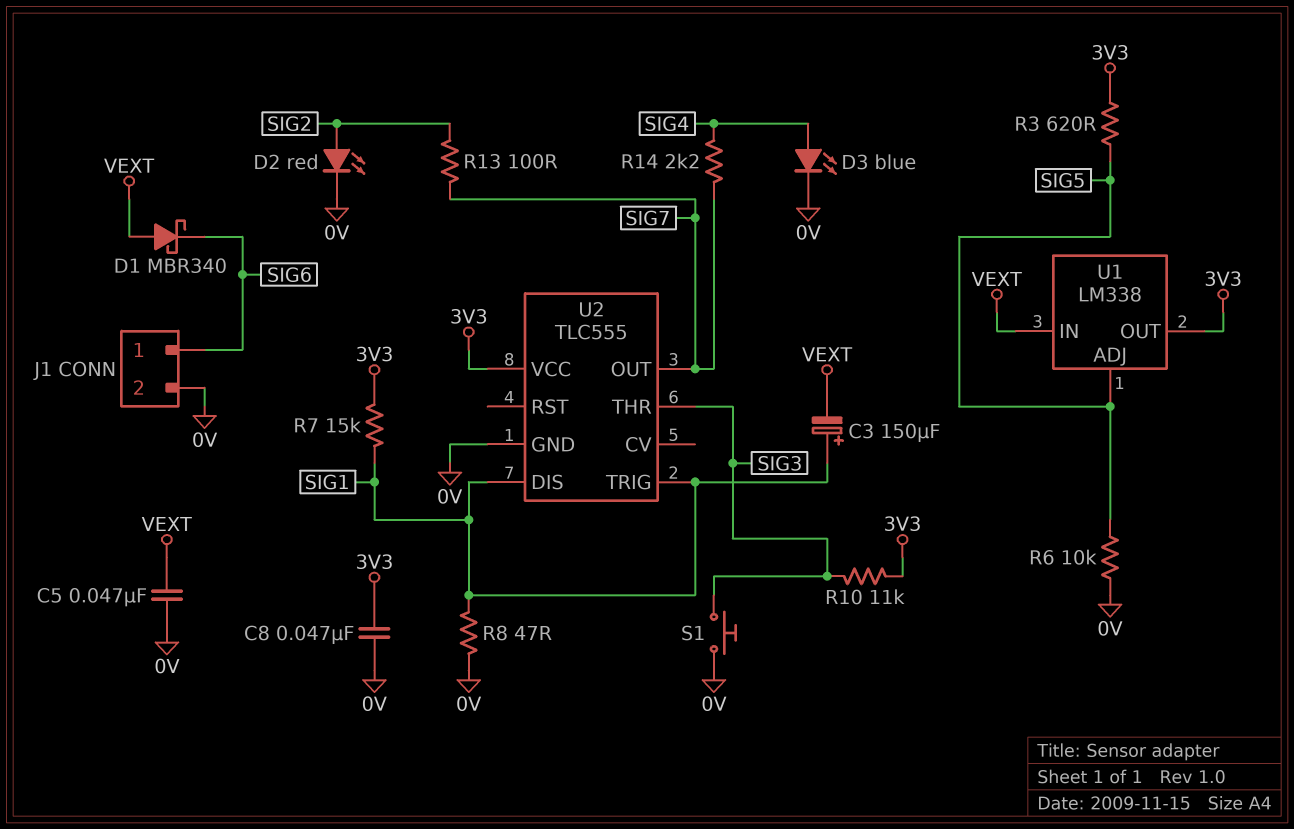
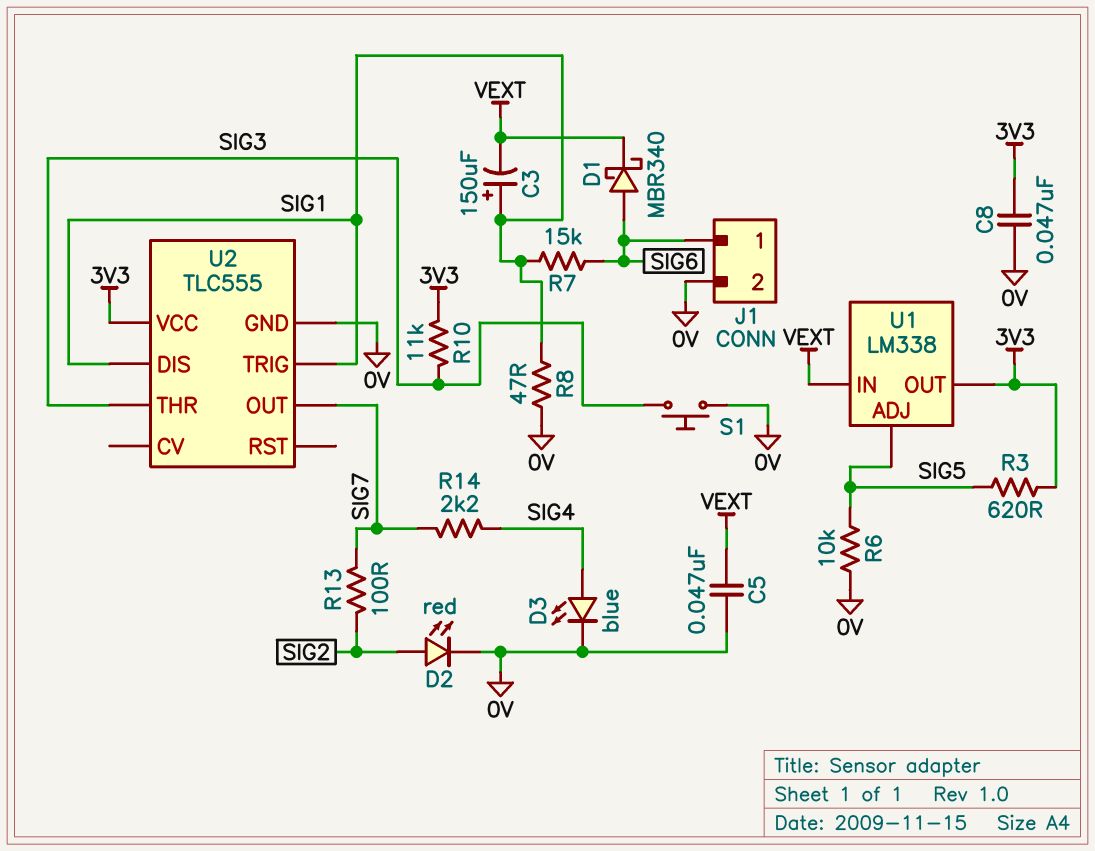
D1: schottky MBR340 (A VEXT, K SIG6) -> schottky MBR340 (A SIG6, K VEXT)
R7: 15k (3V3, SIG1) -> 15k (SIG1, SIG6)

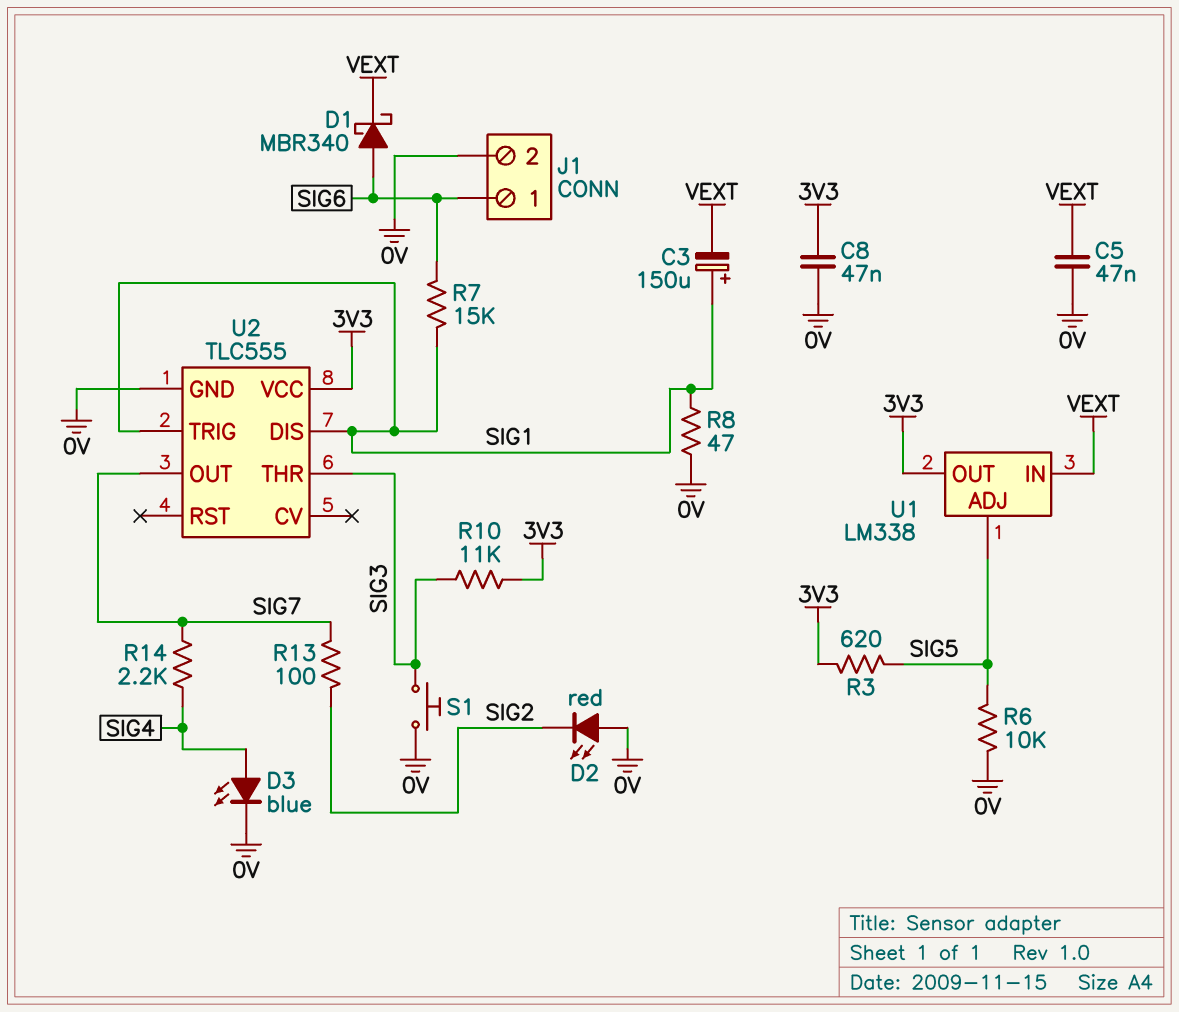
D2: LED red (A SIG2, K 0V) -> LED red (A 0V, K SIG2)

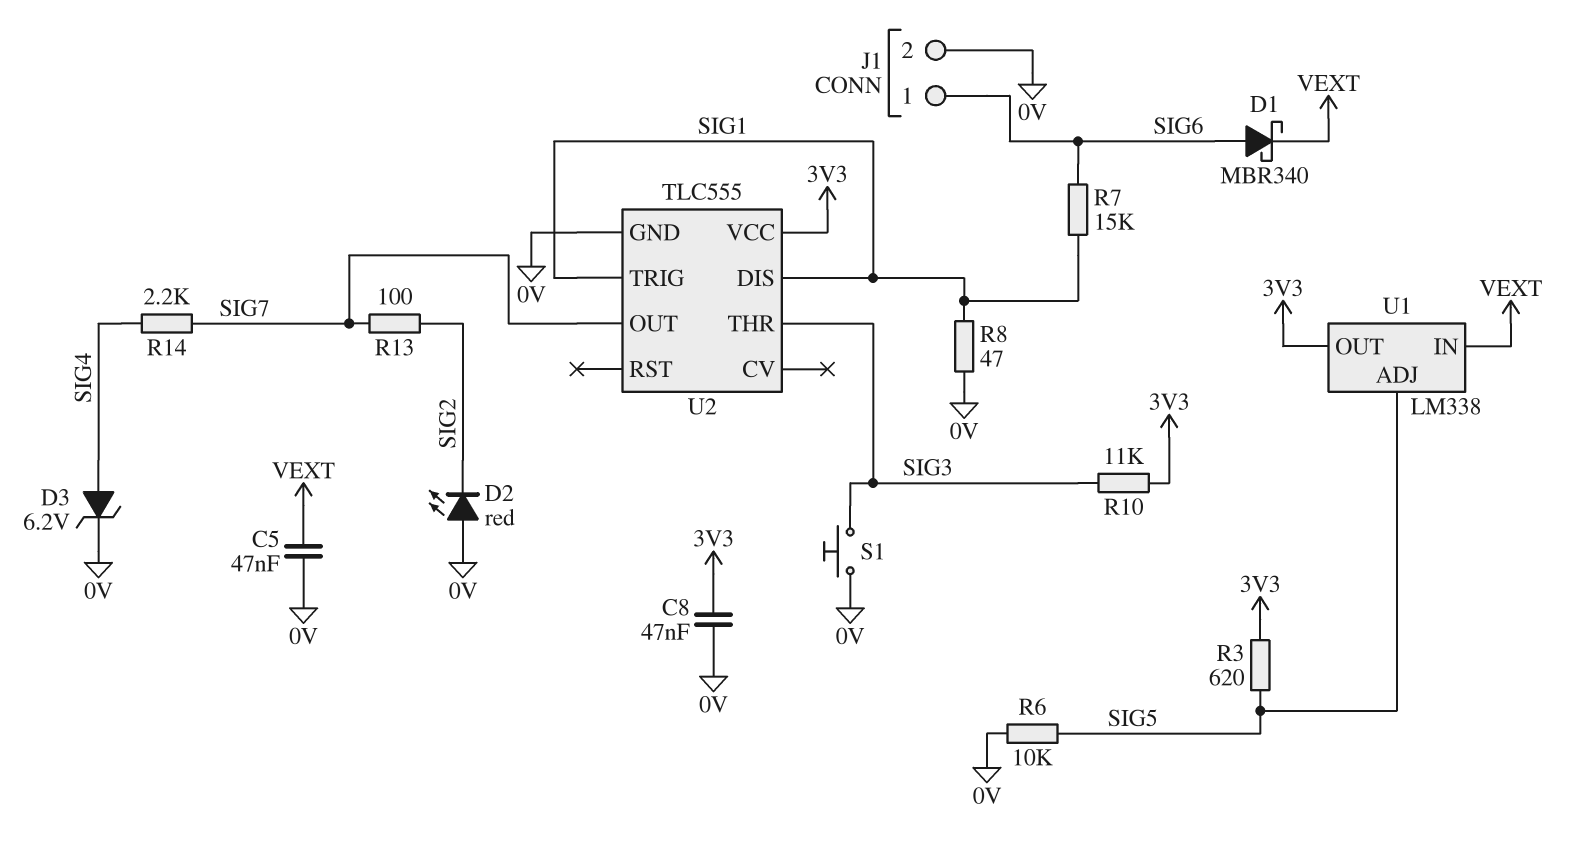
C3: 150uF (plus SIG1, minus VEXT) -> none
D3: LED blue (A SIG4, K 0V) -> zener 6.2V (A SIG4, K 0V)

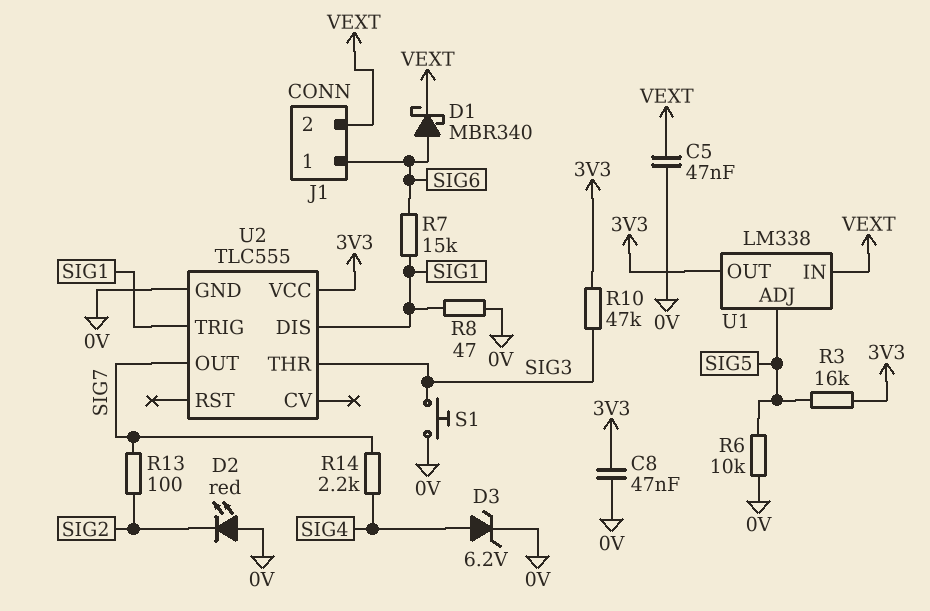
J1 pin 2: 0V -> VEXT
R3: 620 (3V3, SIG5) -> 16k (3V3, SIG5)
R10: 11k (3V3, SIG3) -> 47k (3V3, SIG3)

